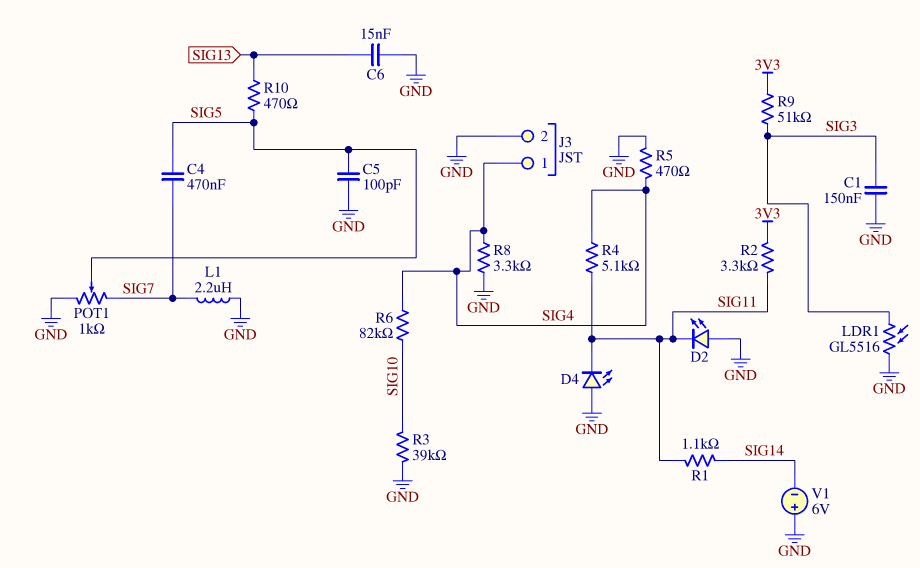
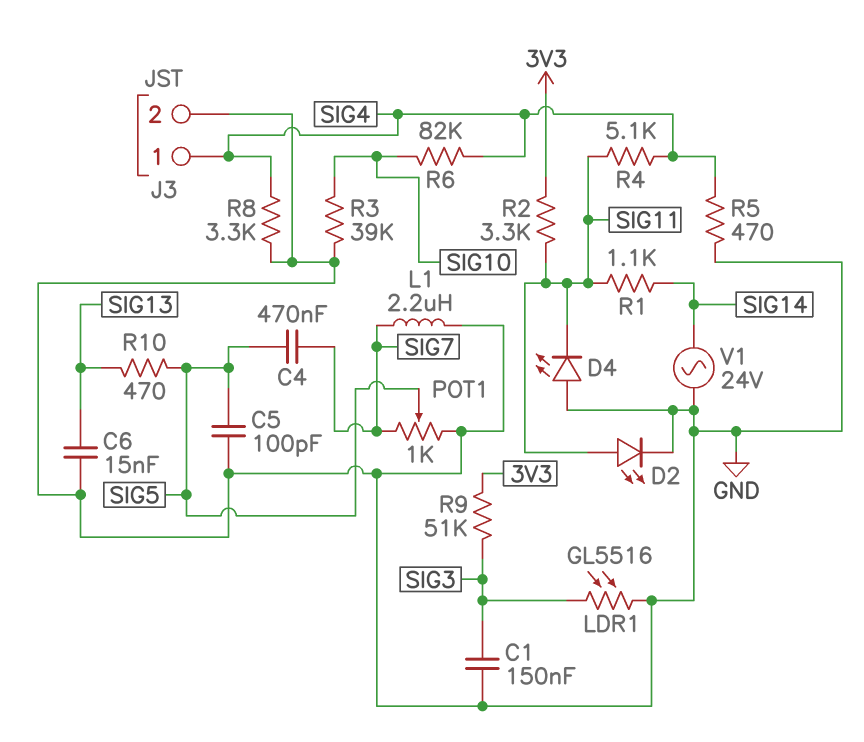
D2: LED (A GND, K SIG11) -> LED (A SIG11, K GND)
V1: 6V (plus GND, minus SIG14) -> AC 24V (GND, SIG14)

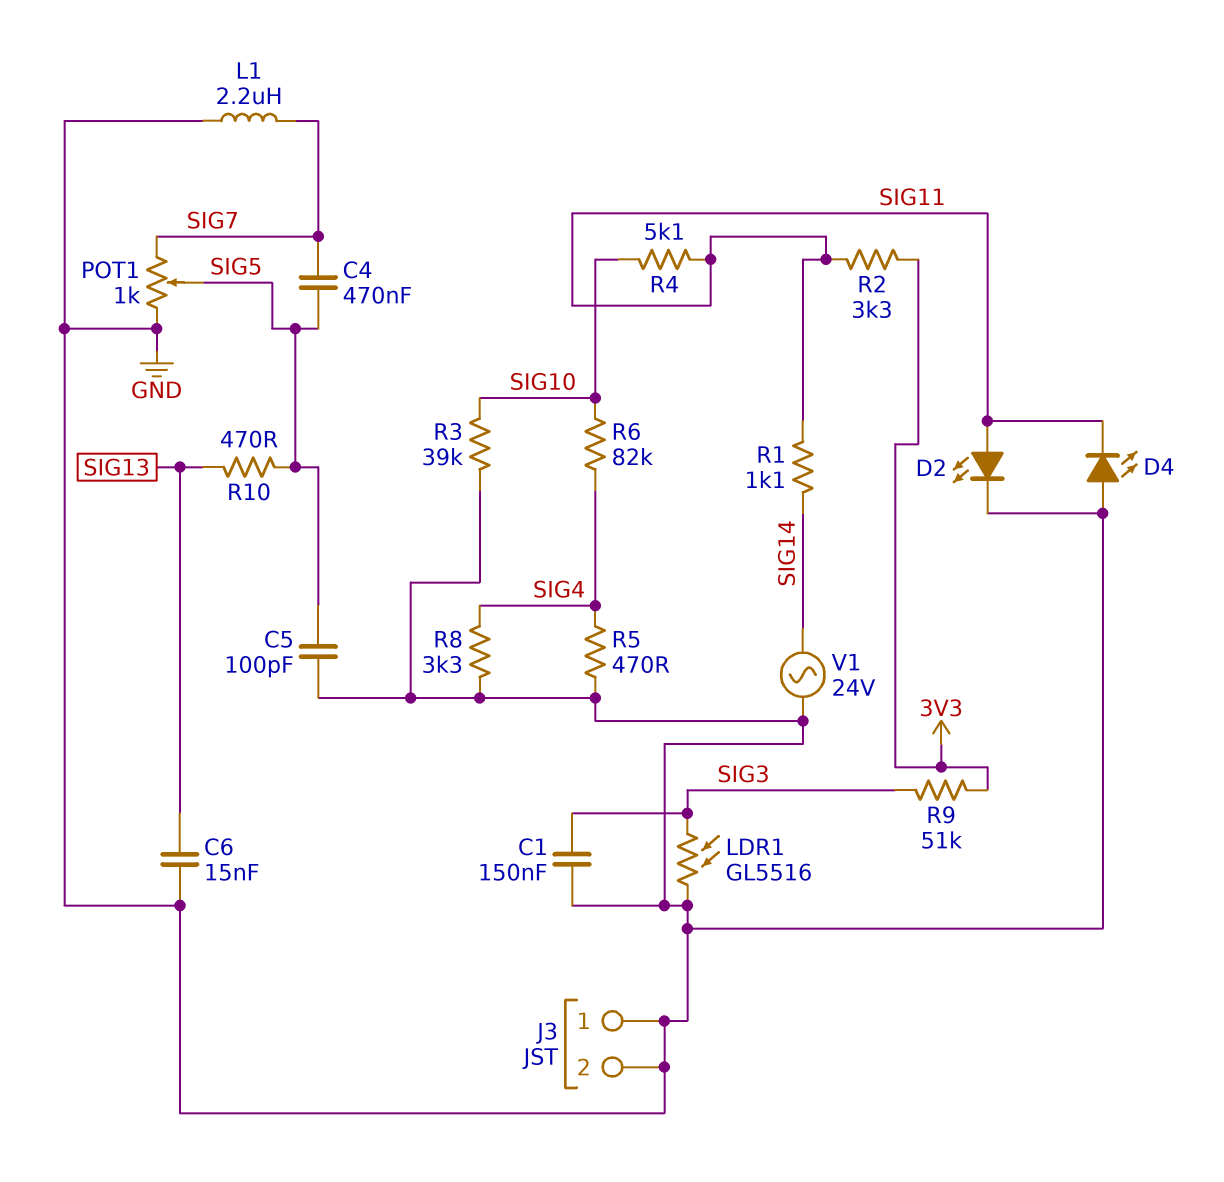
J3 pin 1: SIG4 -> GND
R4: 5.1k (SIG4, SIG11) -> 5.1k (SIG10, SIG11)

